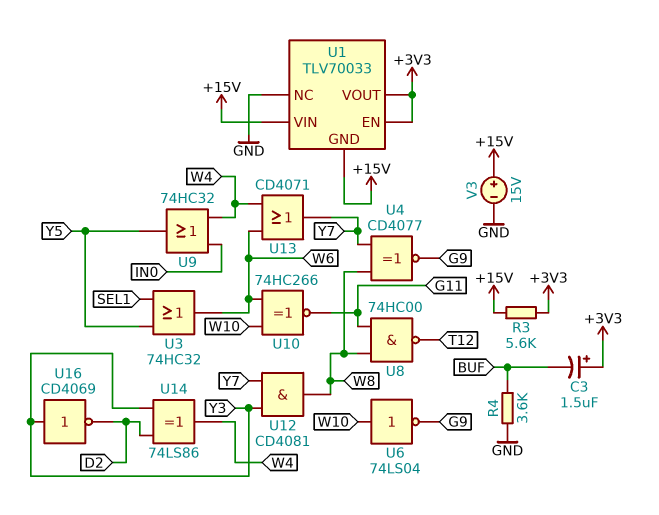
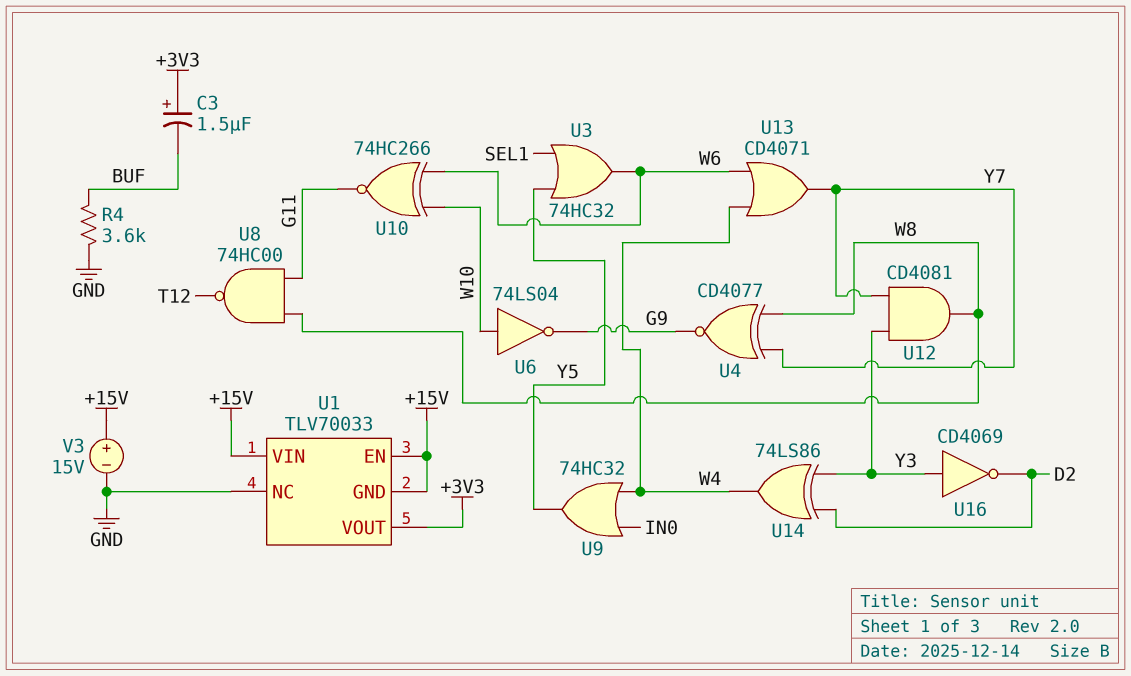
R3: 5.6k (+3V3, +15V) -> none
U1 pin EN: +3V3 -> +15V

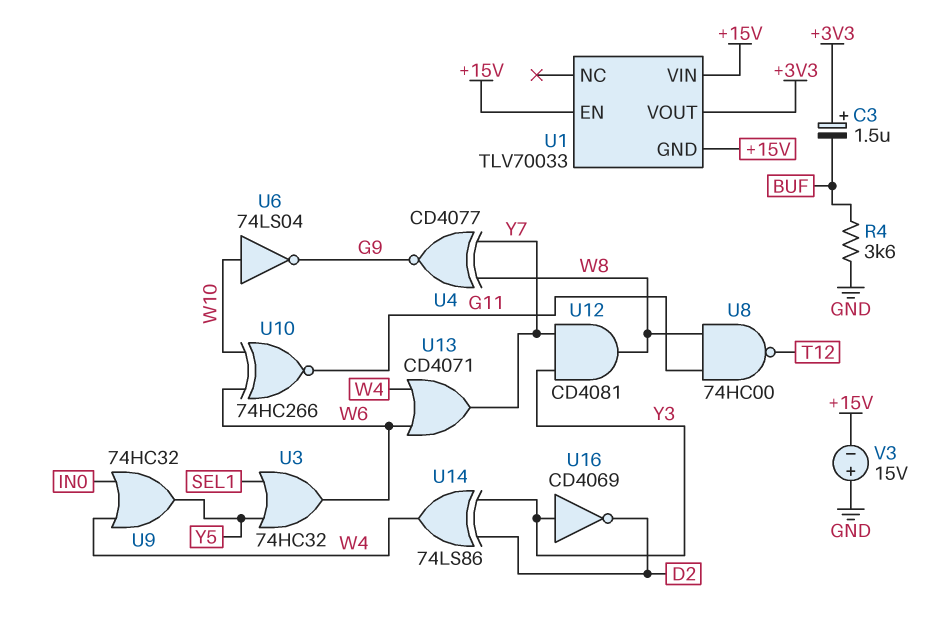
U1 pin NC: GND -> none
V3: 15V (plus +15V, minus GND) -> 15V (plus GND, minus +15V)

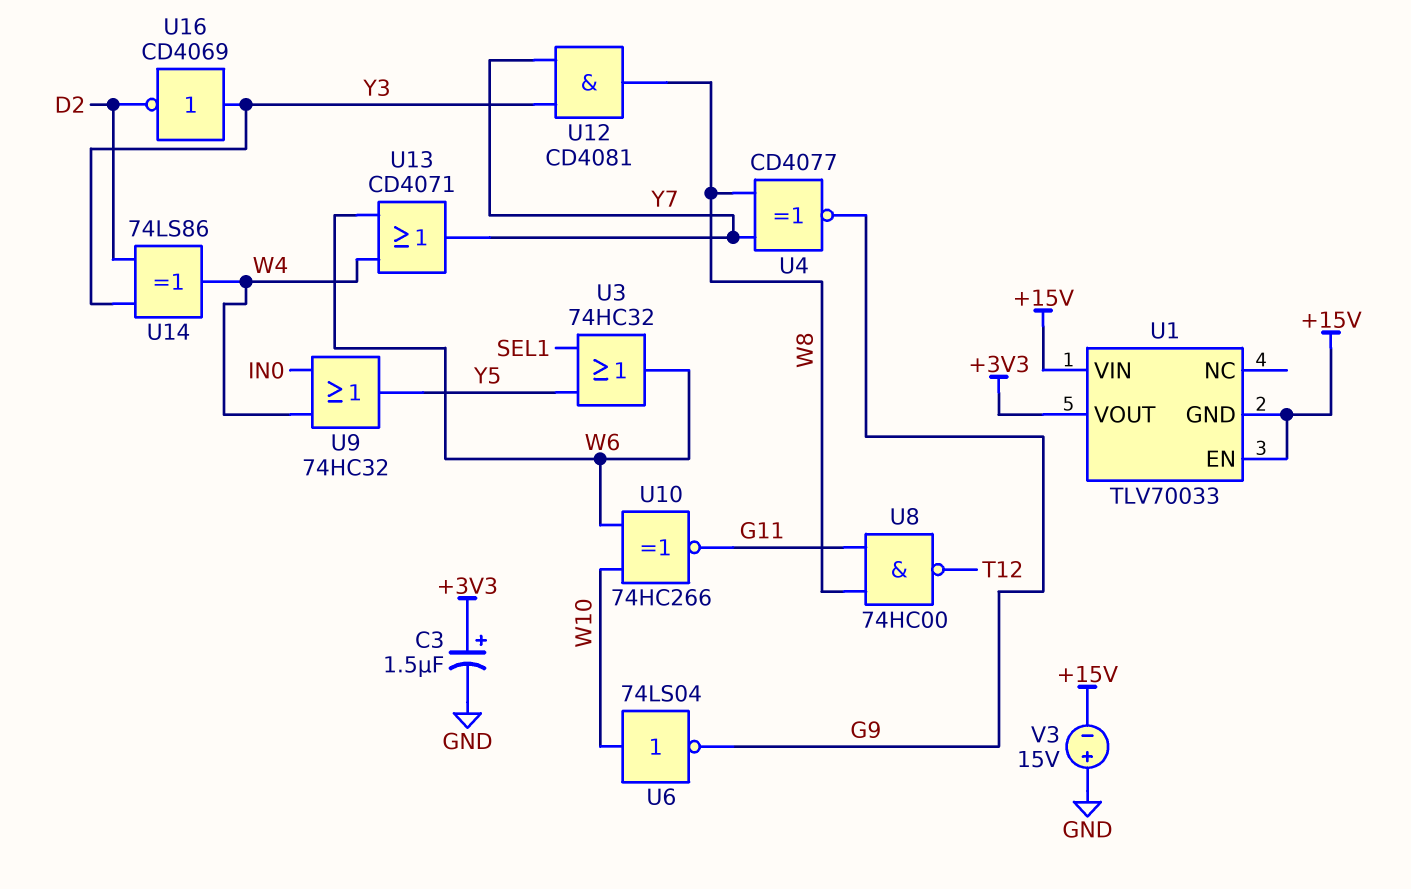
C3: 1.5uF (plus +3V3, minus BUF) -> 1.5uF (plus +3V3, minus GND)
R4: 3.6k (BUF, GND) -> none

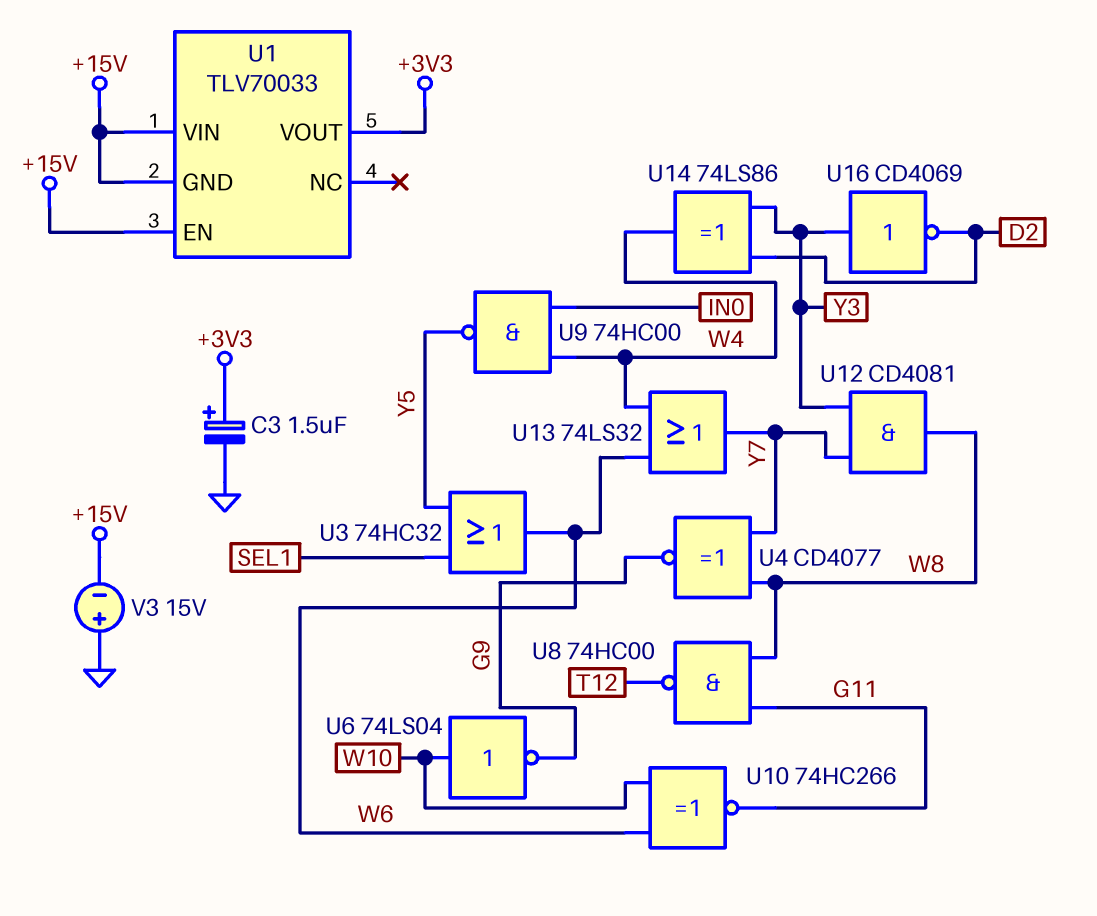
U9: OR 74HC32 (in IN0, in W4, out Y5) -> NAND 74HC00 (in IN0, in W4, out Y5)
U13: OR CD4071 (in W4, in W6, out Y7) -> OR 74LS32 (in W4, in W6, out Y7)

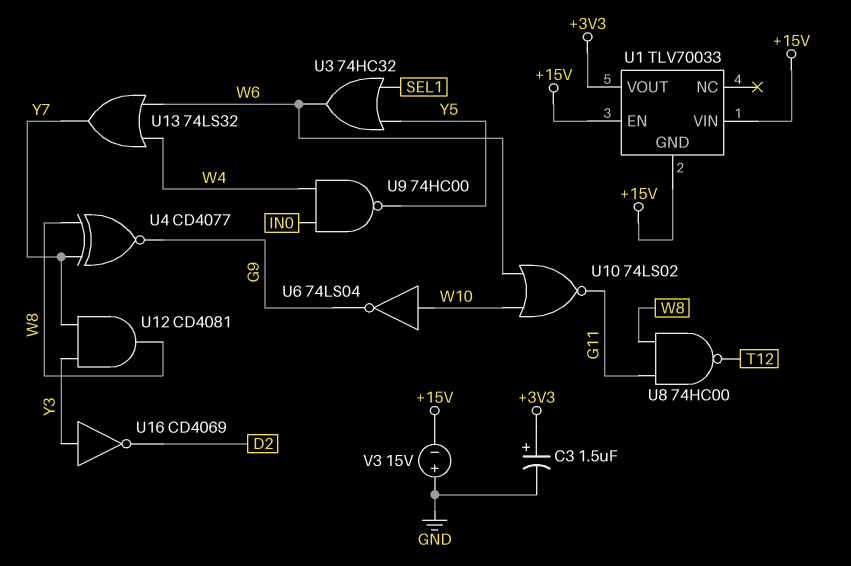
U10: XNOR 74HC266 (in W6, in W10, out G11) -> NOR 74LS02 (in W6, in W10, out G11)
U14: XOR 74LS86 (in D2, in Y3, out W4) -> none

